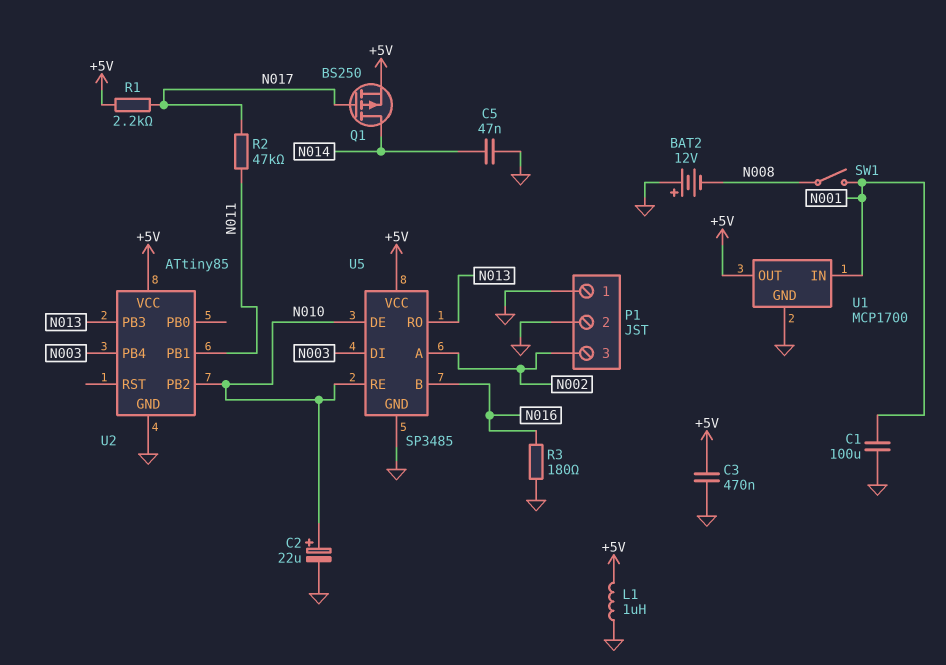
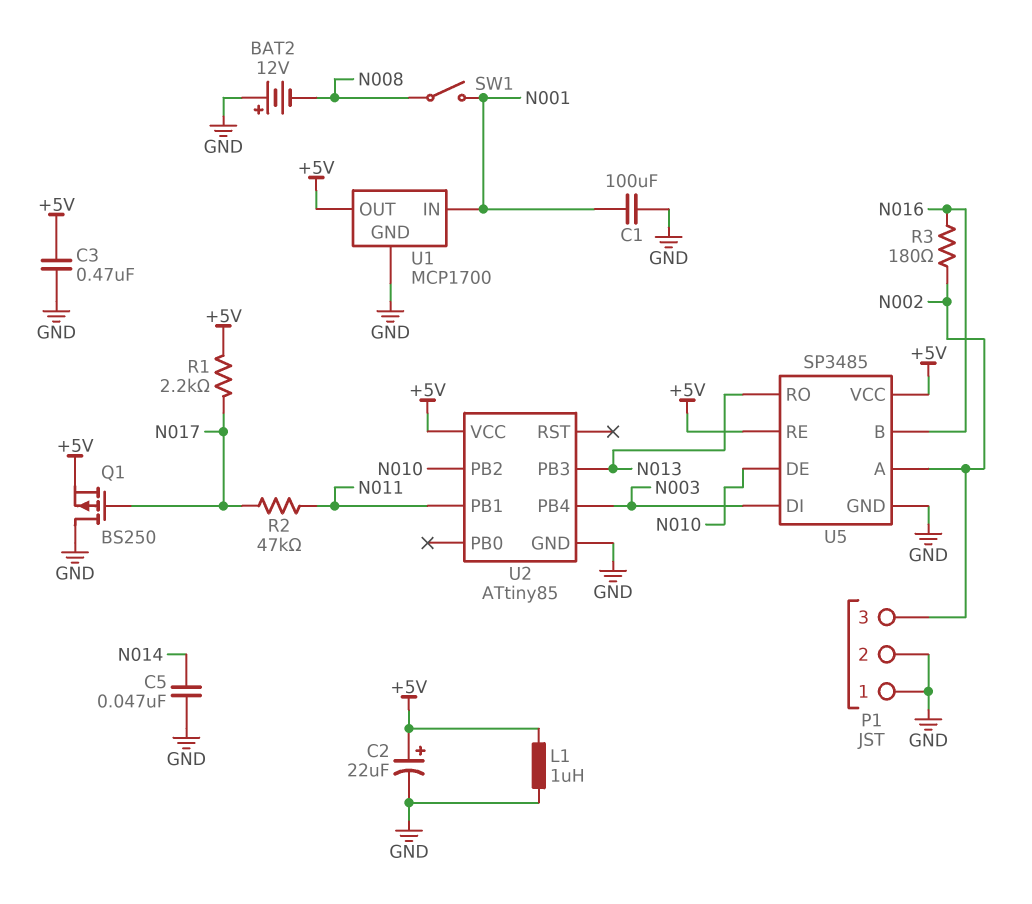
C2: 22uF (plus N010, minus GND) -> 22uF (plus +5V, minus GND)
Q1: PMOS BS250 (G N017, D N014, S +5V) -> PMOS BS250 (G N017, D GND, S +5V)
R3: 180 (GND, N016) -> 180 (N002, N016)
U5 pin RE: N010 -> +5V

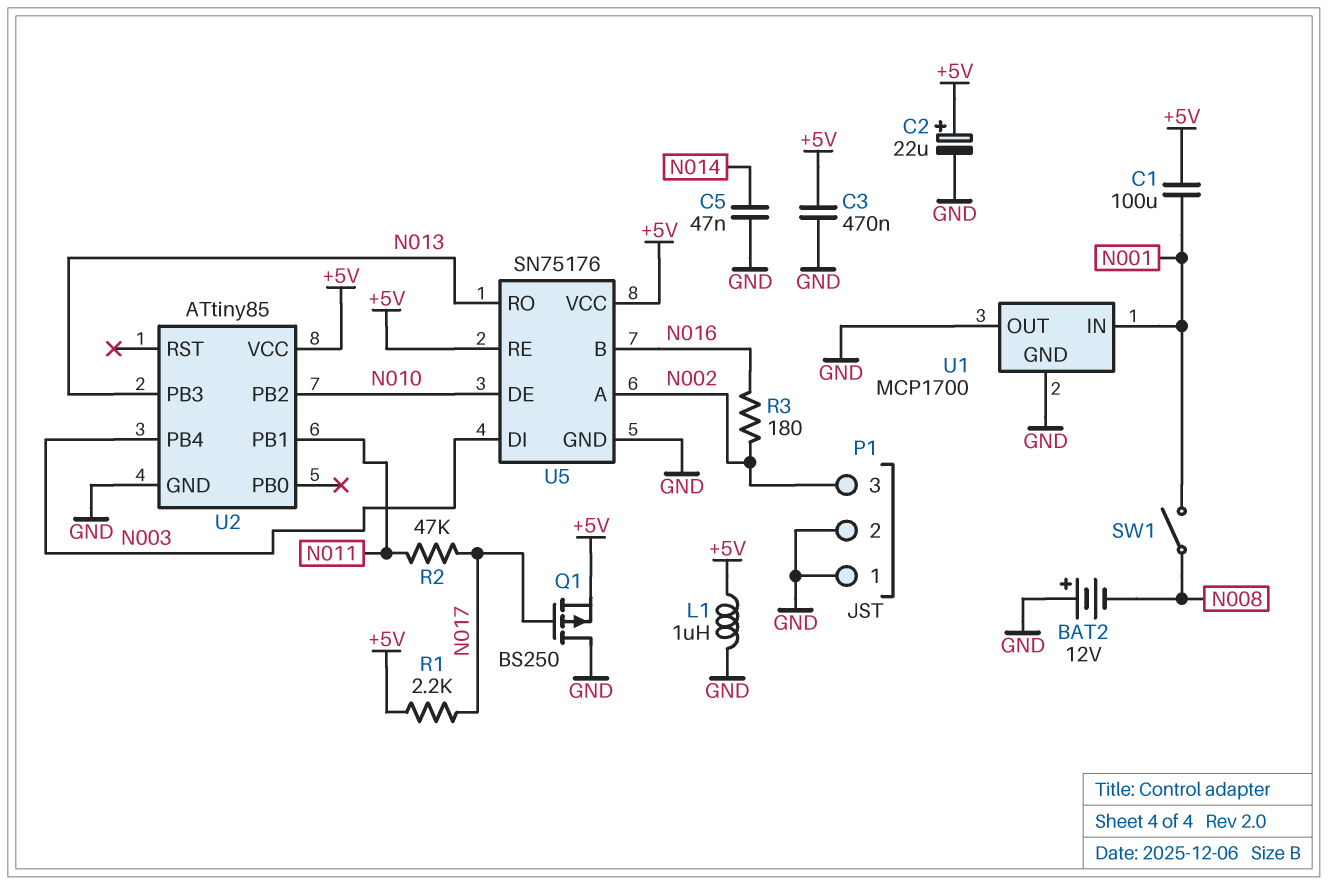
C1: 100uF (GND, N001) -> 100uF (+5V, N001)
U1 pin OUT: +5V -> GND
U5: SP3485 -> SN75176

